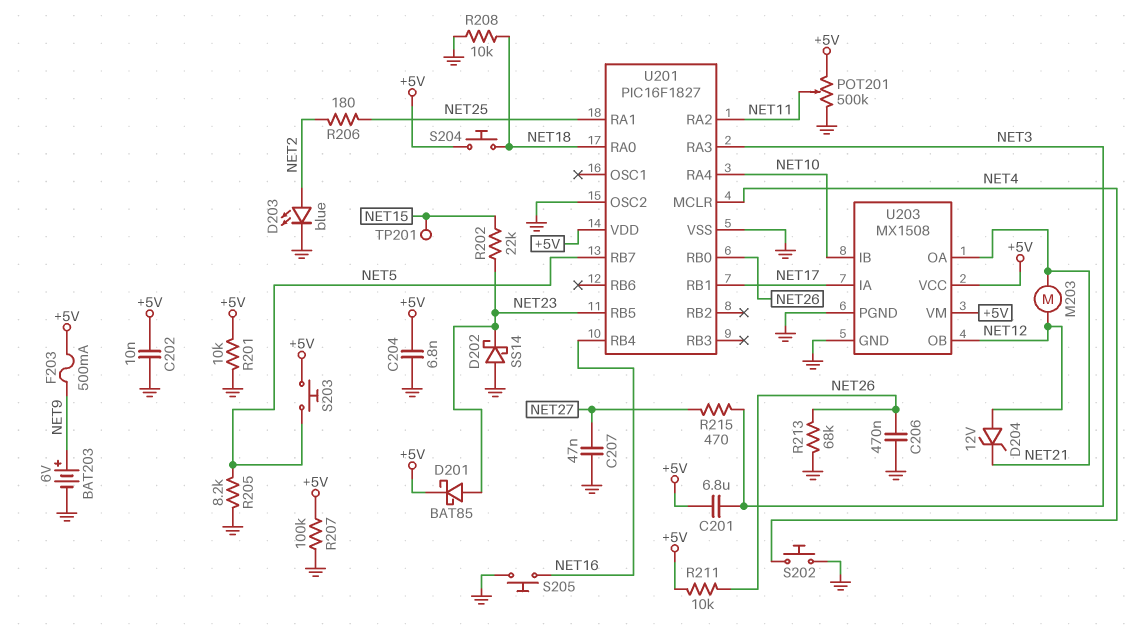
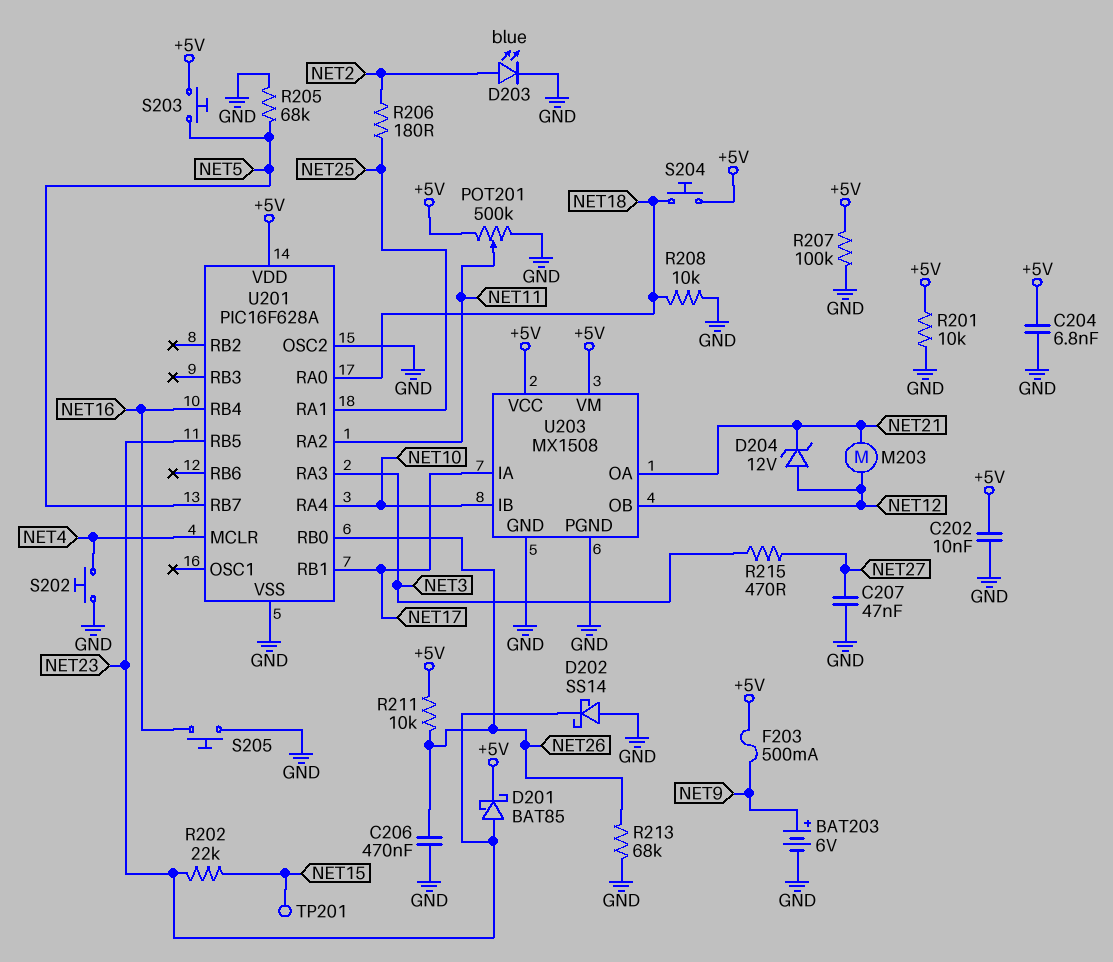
C201: 6.8uF (+5V, NET3) -> none
R205: 8.2k (GND, NET5) -> 68k (GND, NET5)
U201: PIC16F1827 -> PIC16F628A

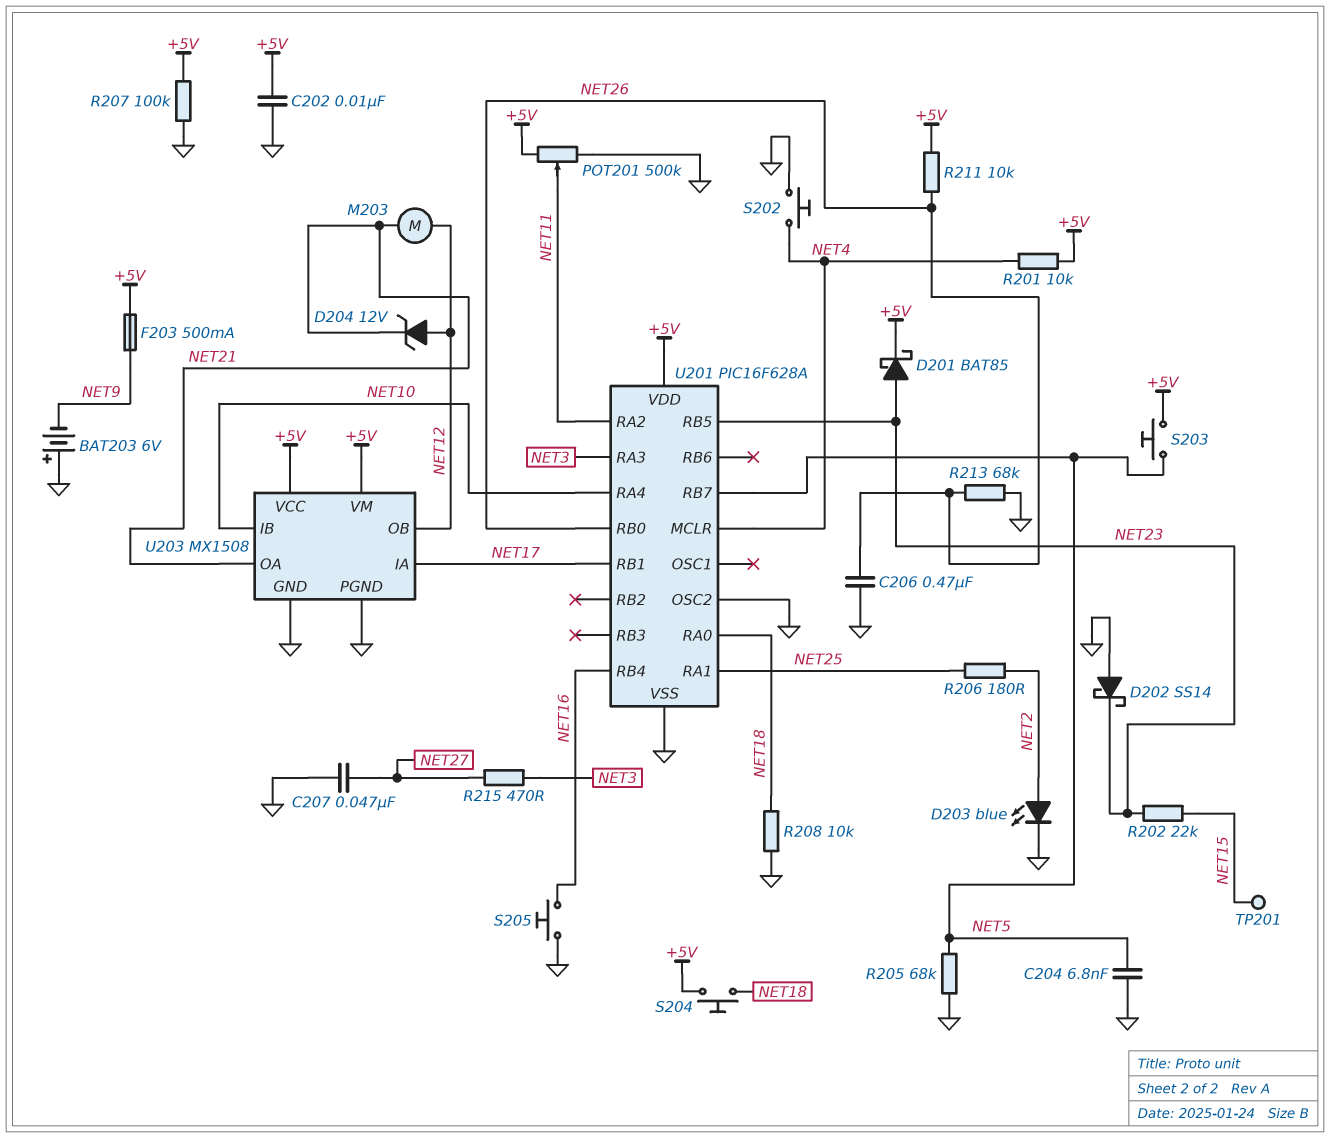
BAT203: 6V (plus NET9, minus GND) -> 6V (plus GND, minus NET9)
C204: 6.8nF (+5V, GND) -> 6.8nF (GND, NET5)
R201: 10k (+5V, GND) -> 10k (+5V, NET4)

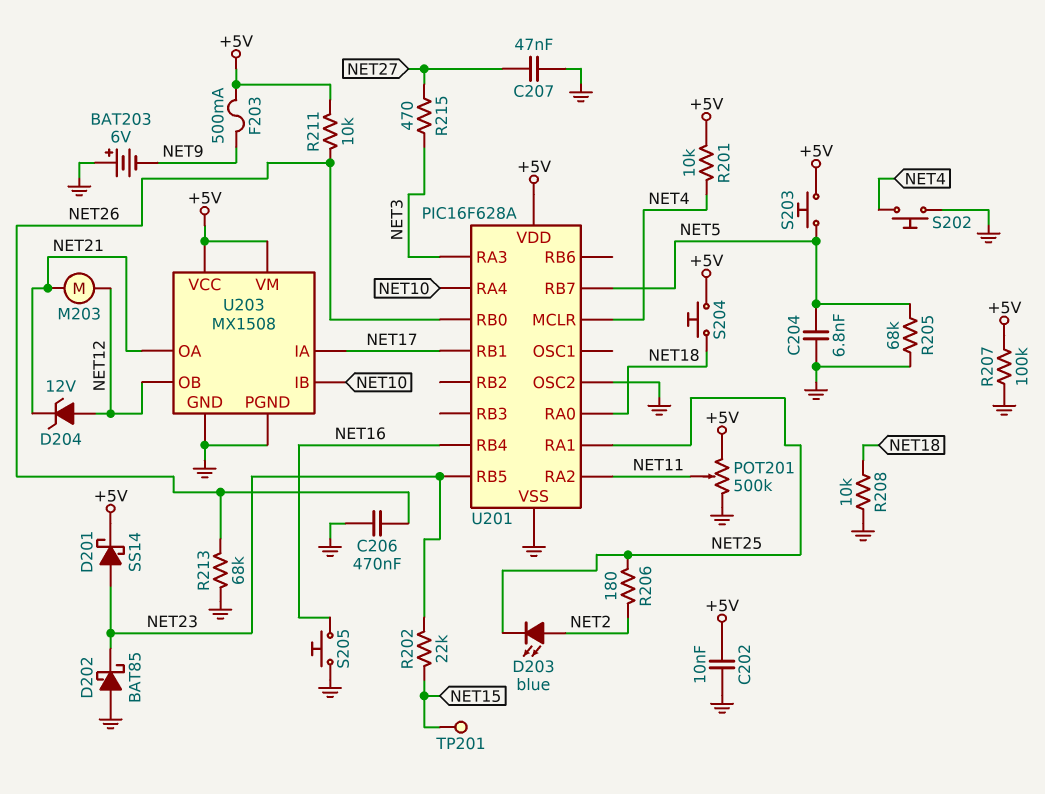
D201: schottky BAT85 (A NET23, K +5V) -> schottky SS14 (A NET23, K +5V)
D202: schottky SS14 (A GND, K NET23) -> schottky BAT85 (A GND, K NET23)
D203: LED blue (A NET2, K GND) -> LED blue (A NET2, K NET25)

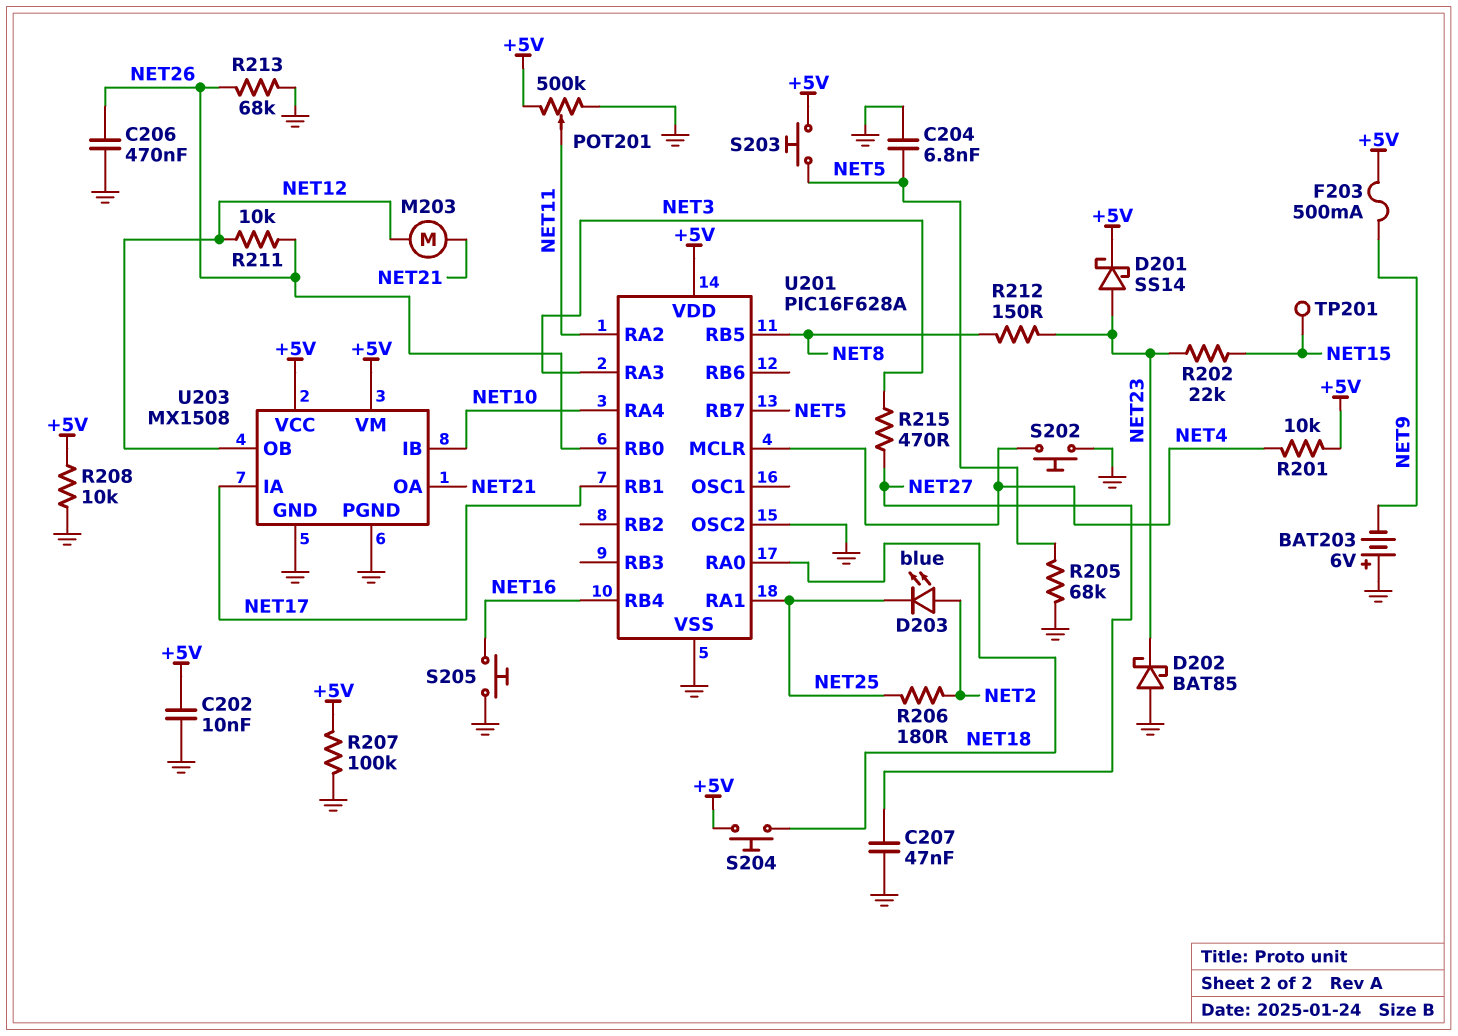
D204: zener 12V (A NET12, K NET21) -> none
R208: 10k (GND, NET18) -> 10k (+5V, GND)
R211: 10k (+5V, NET26) -> 10k (NET12, NET26)
R212: none -> 150 (NET8, NET23)
U201 pin RB5: NET23 -> NET8

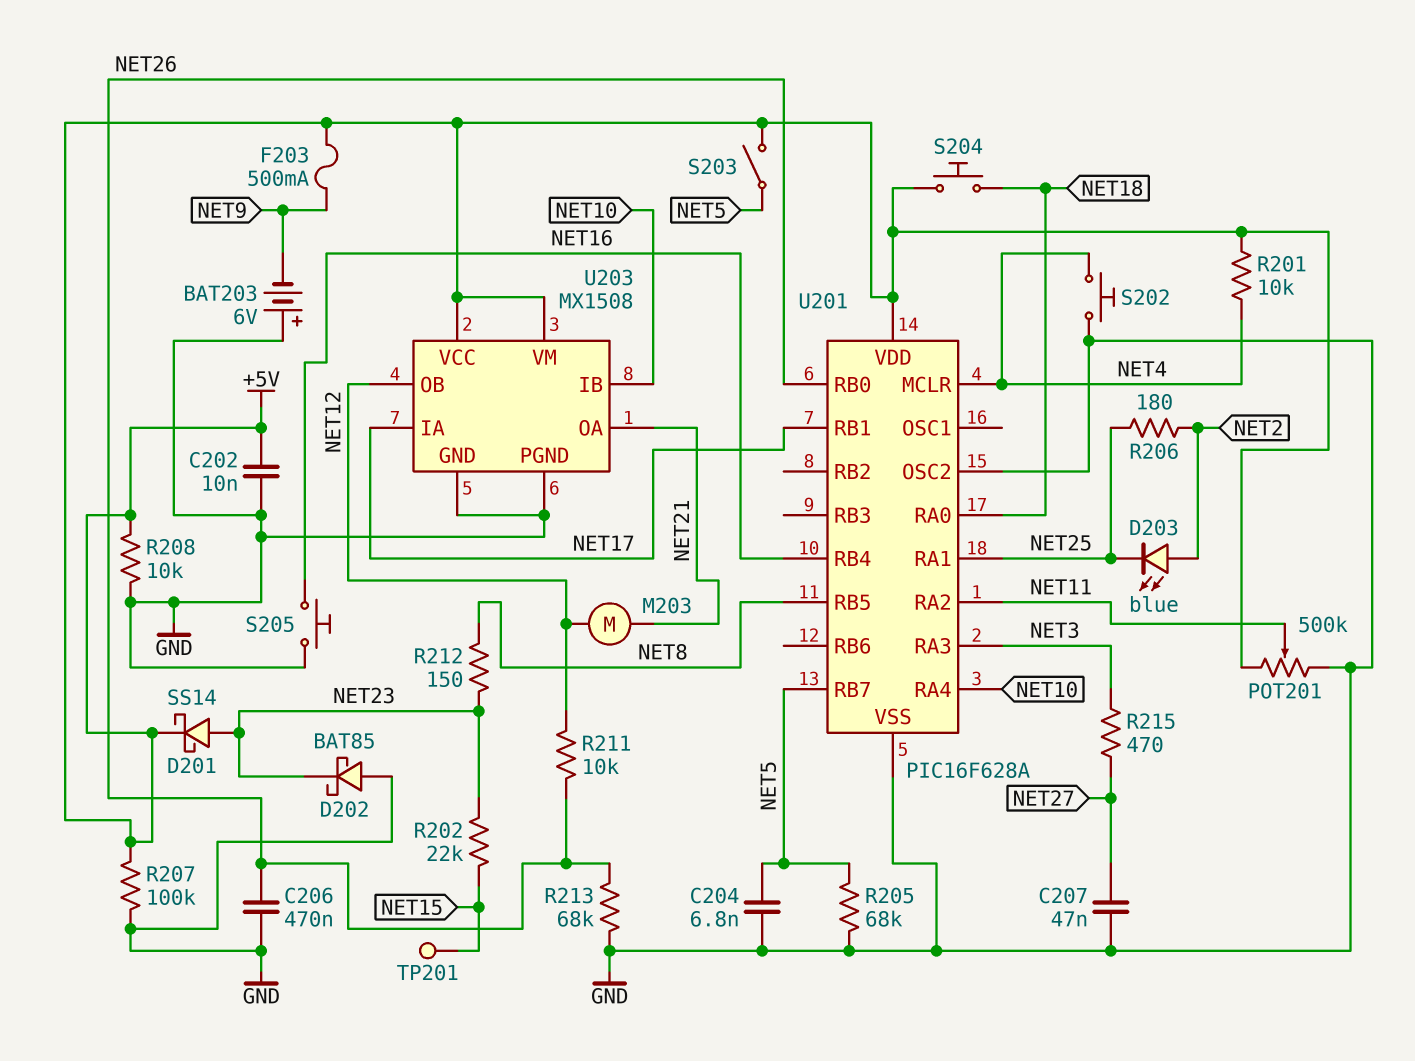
S203: button (+5V, NET5) -> switch (+5V, NET5)

